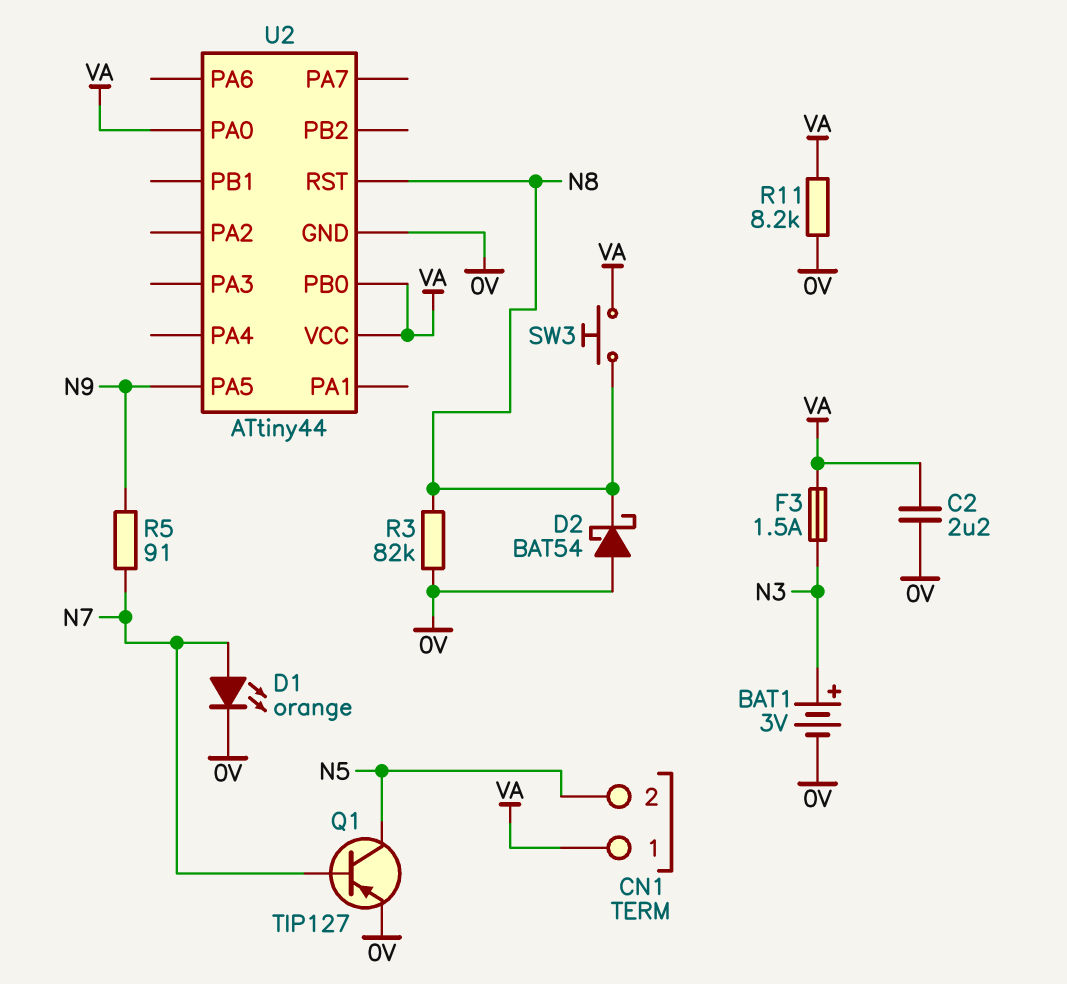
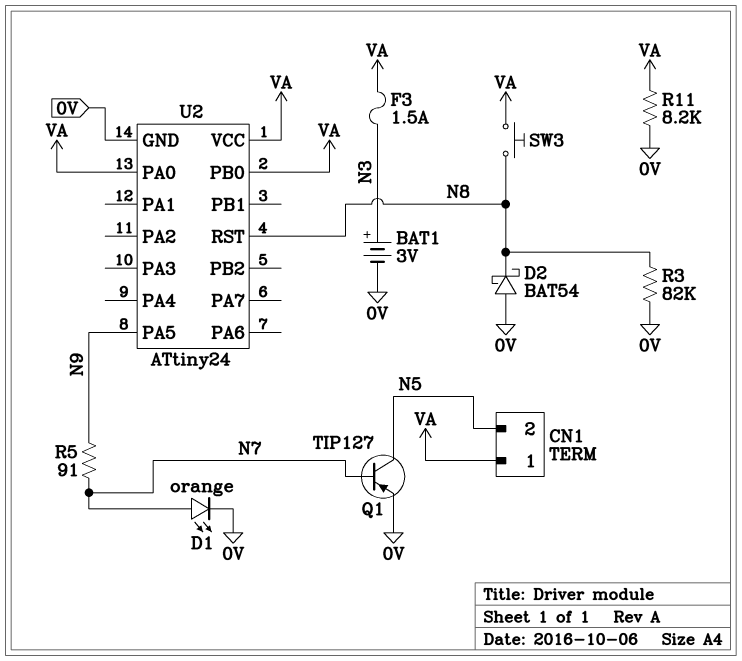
C2: 2.2uF (0V, VA) -> none
U2: ATtiny44 -> ATtiny24

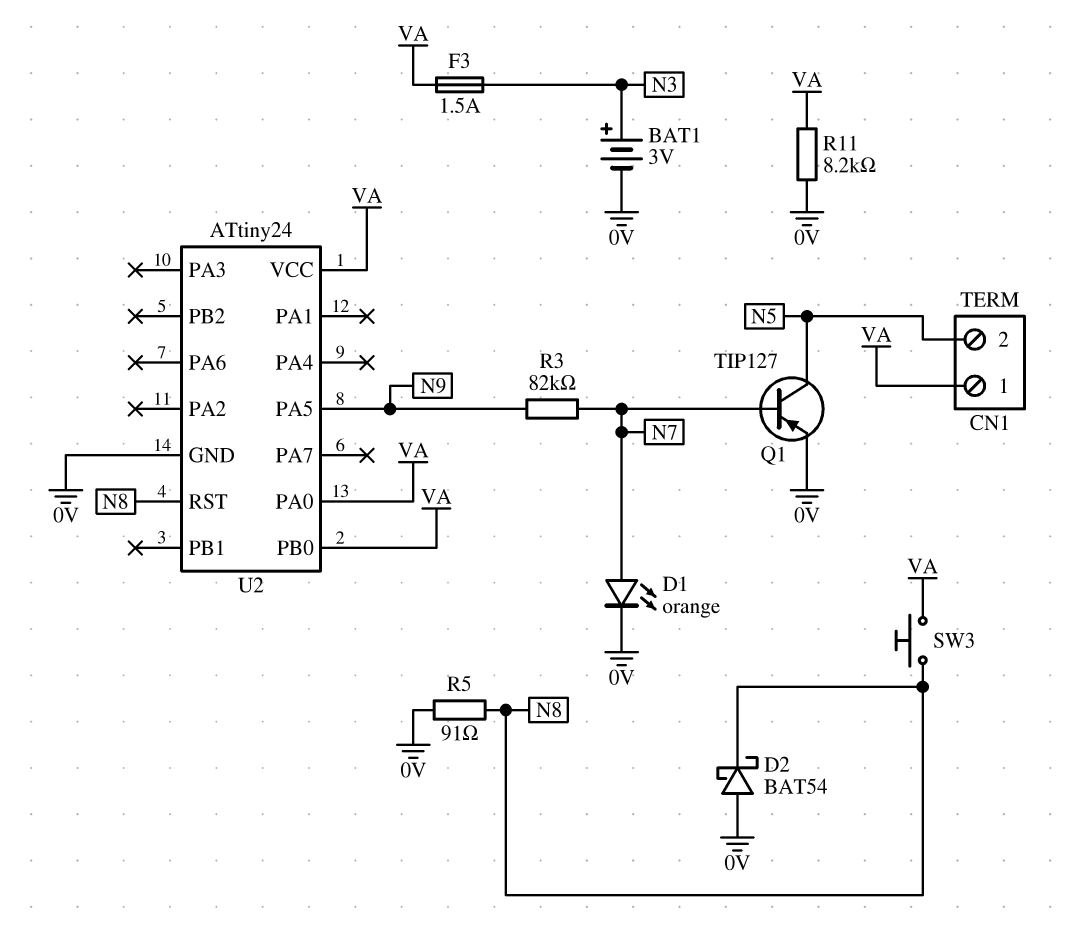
R3: 82k (0V, N8) -> 82k (N7, N9)
R5: 91 (N7, N9) -> 91 (0V, N8)

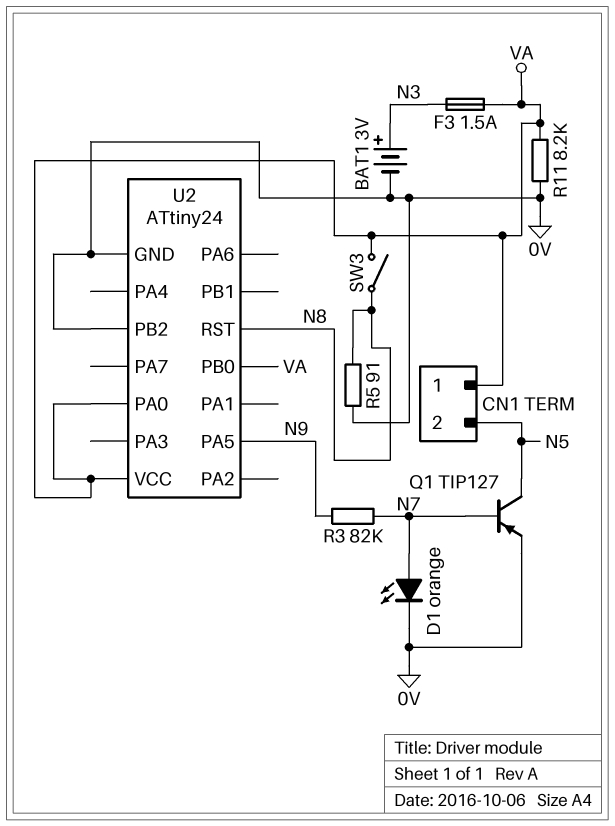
D2: schottky BAT54 (A 0V, K N8) -> none
SW3: button (N8, VA) -> switch (N8, VA)
U2 pin PB2: none -> 0V

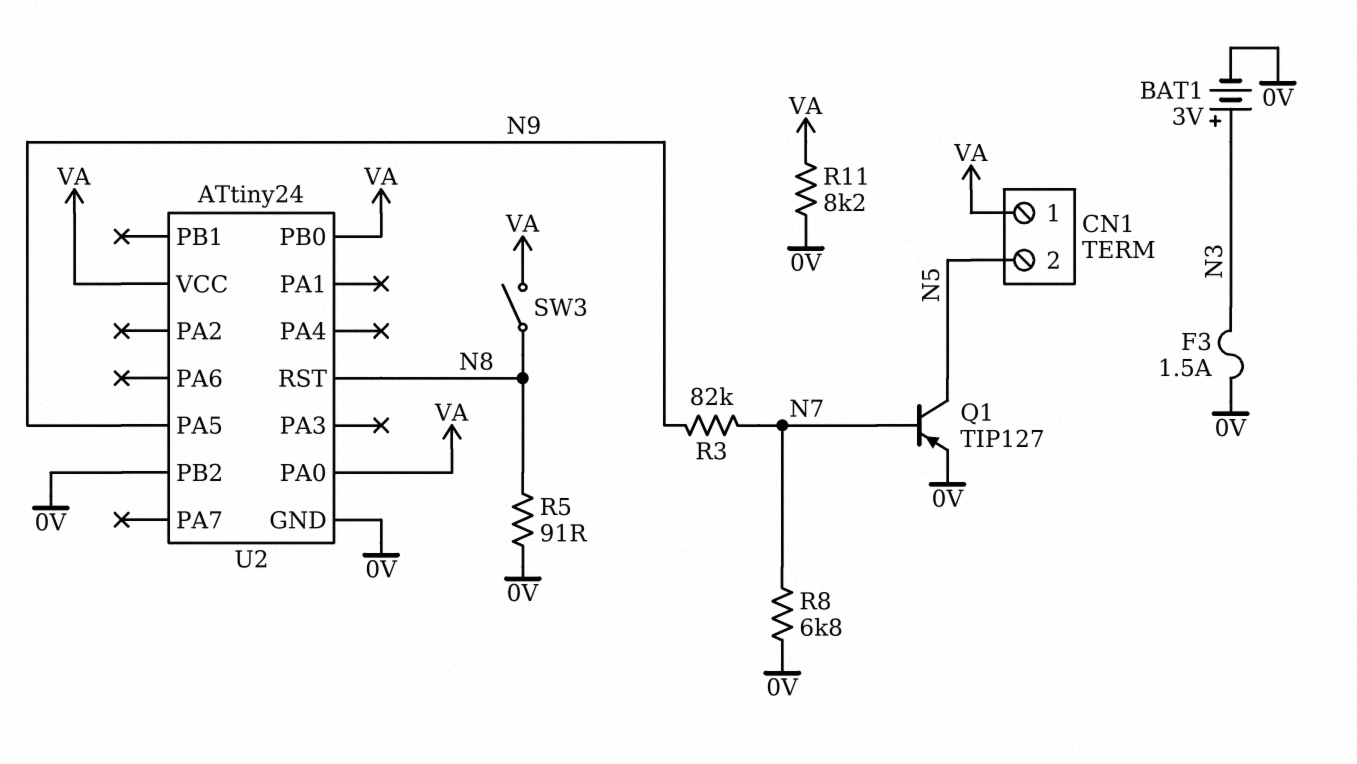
D1: LED orange (A N7, K 0V) -> none
F3: 1.5A (N3, VA) -> 1.5A (0V, N3)
R8: none -> 6.8k (0V, N7)

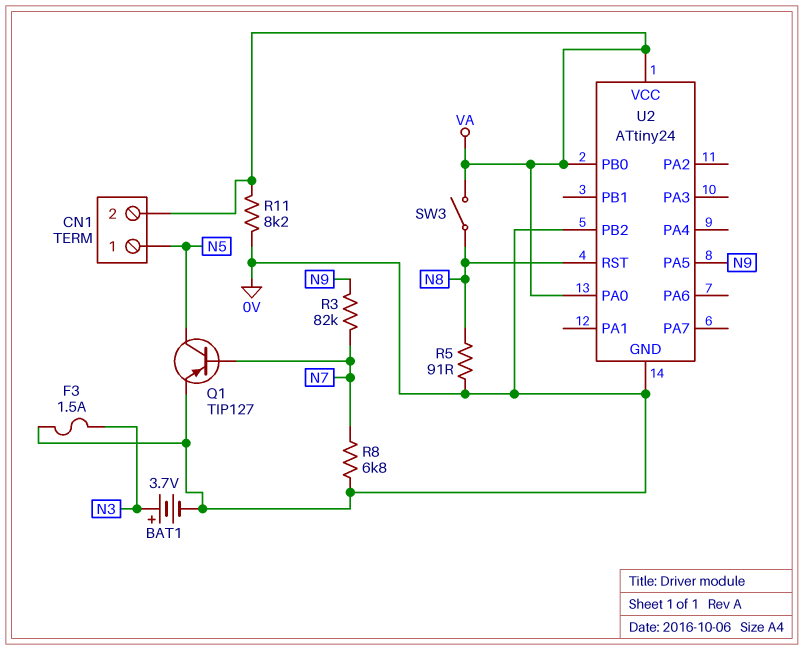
BAT1: 3V (plus N3, minus 0V) -> 3.7V (plus N3, minus 0V)
CN1 pin 1: VA -> N5
CN1 pin 2: N5 -> VA

